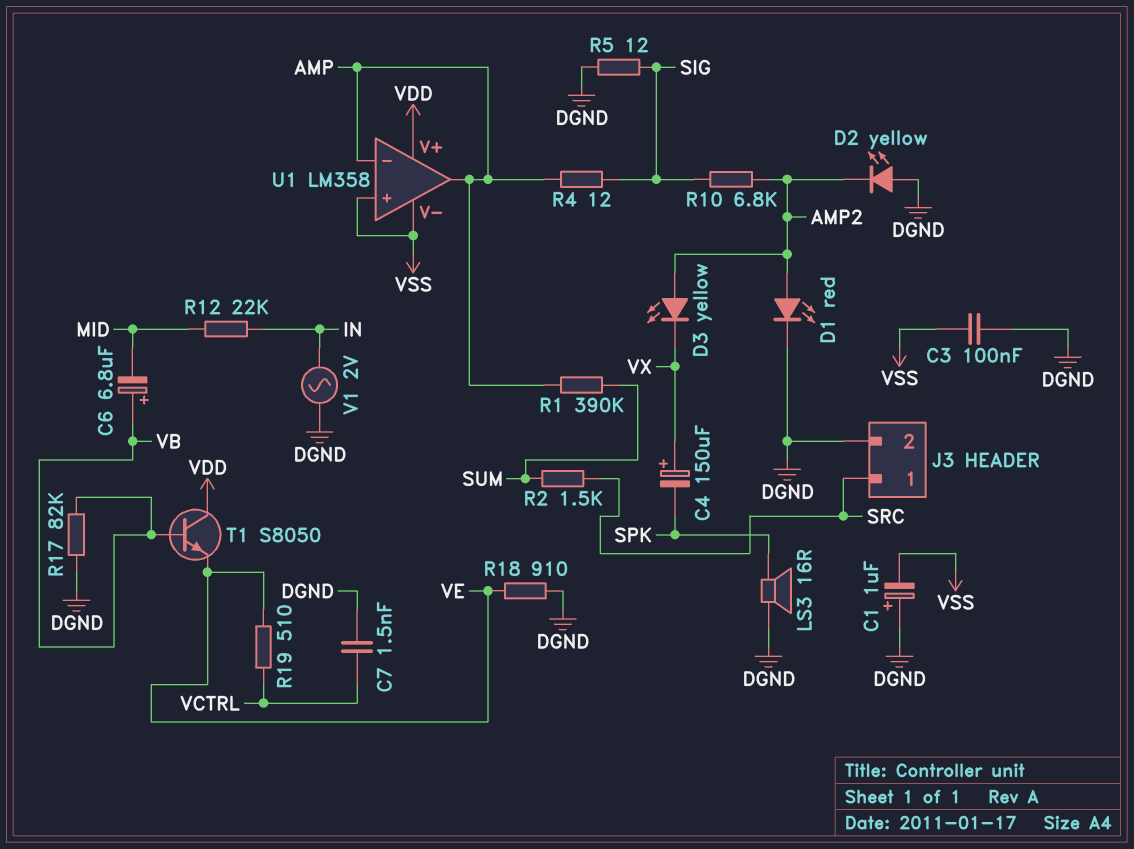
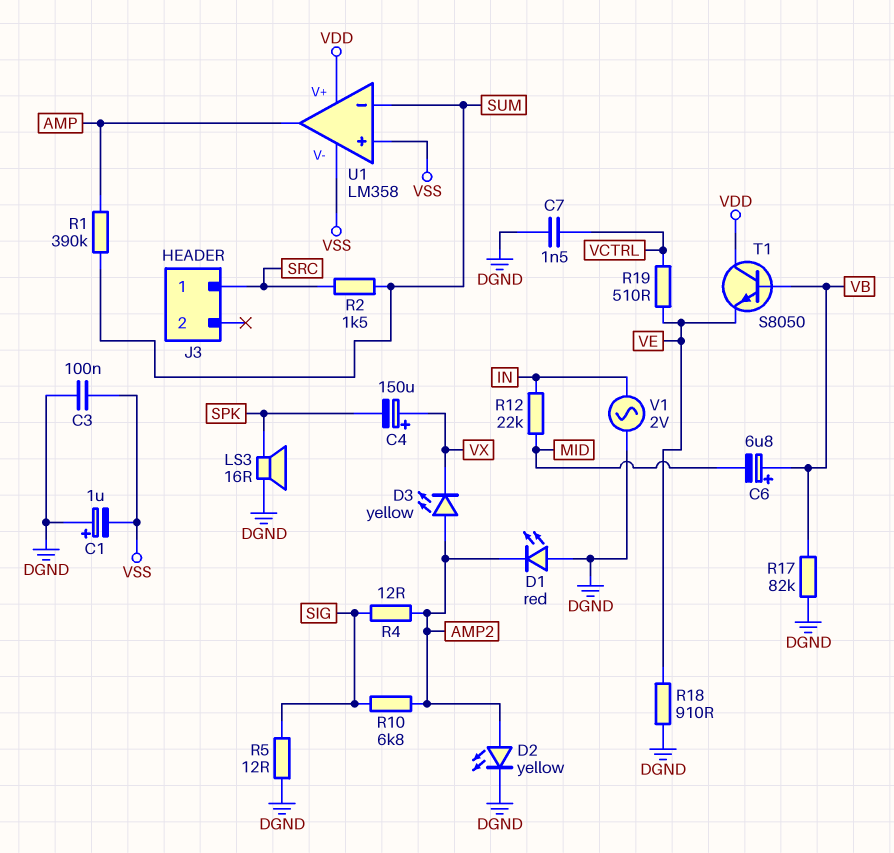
D1: LED red (A AMP2, K DGND) -> LED red (A DGND, K AMP2)
D2: LED yellow (A DGND, K AMP2) -> LED yellow (A AMP2, K DGND)
J3 pin 2: DGND -> none
R4: 12 (AMP, SIG) -> 12 (AMP2, SIG)
U1 pin in-: AMP -> SUM

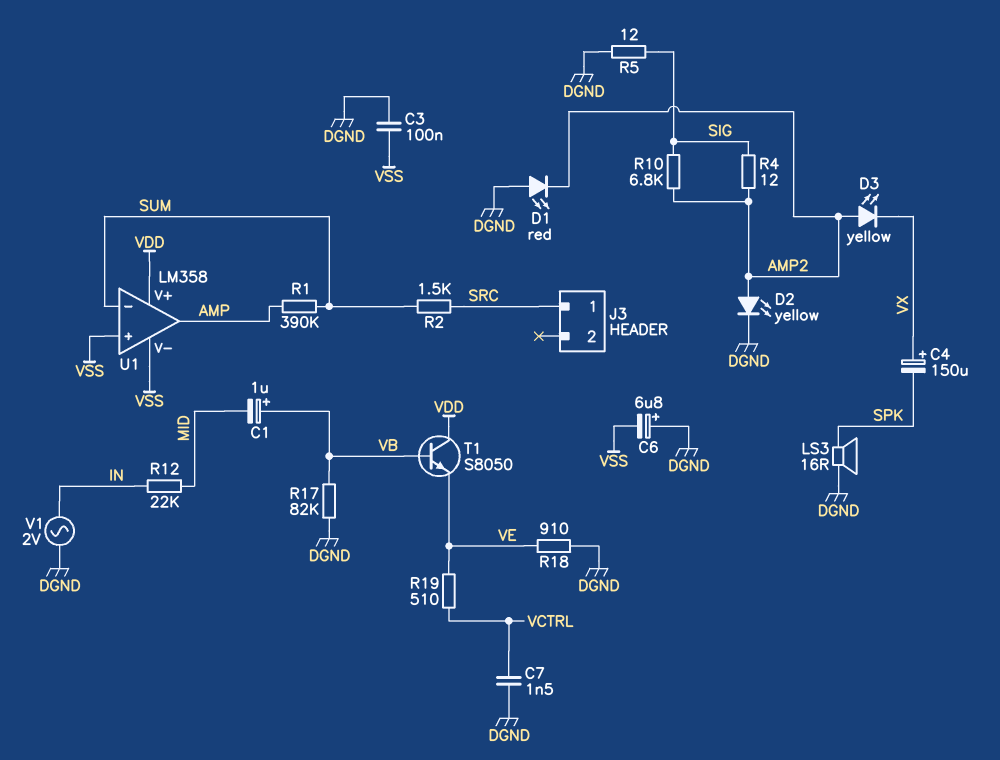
C1: 1uF (plus DGND, minus VSS) -> 1uF (plus VB, minus MID)
C6: 6.8uF (plus VB, minus MID) -> 6.8uF (plus DGND, minus VSS)

